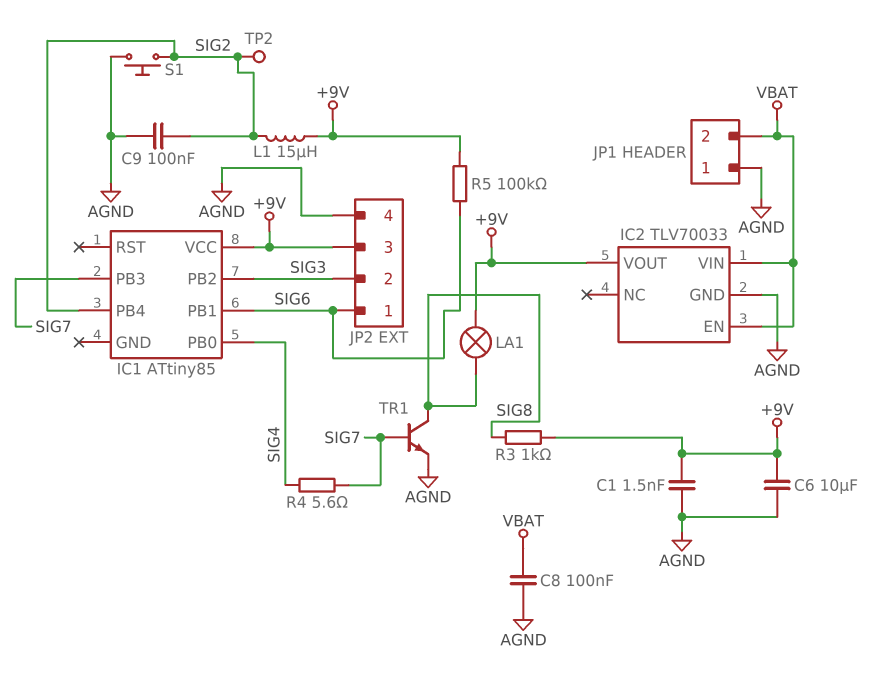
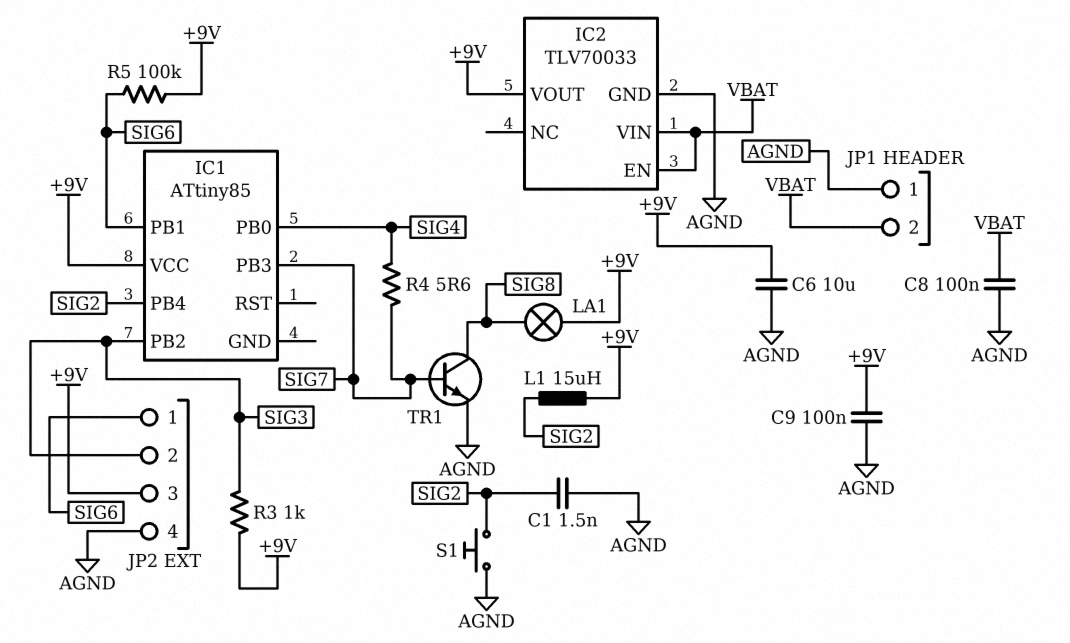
C1: 1.5nF (+9V, AGND) -> 1.5nF (AGND, SIG2)
C9: 100nF (AGND, SIG2) -> 100nF (+9V, AGND)
R3: 1k (+9V, SIG8) -> 1k (+9V, SIG3)
TP2: test point (SIG2) -> none

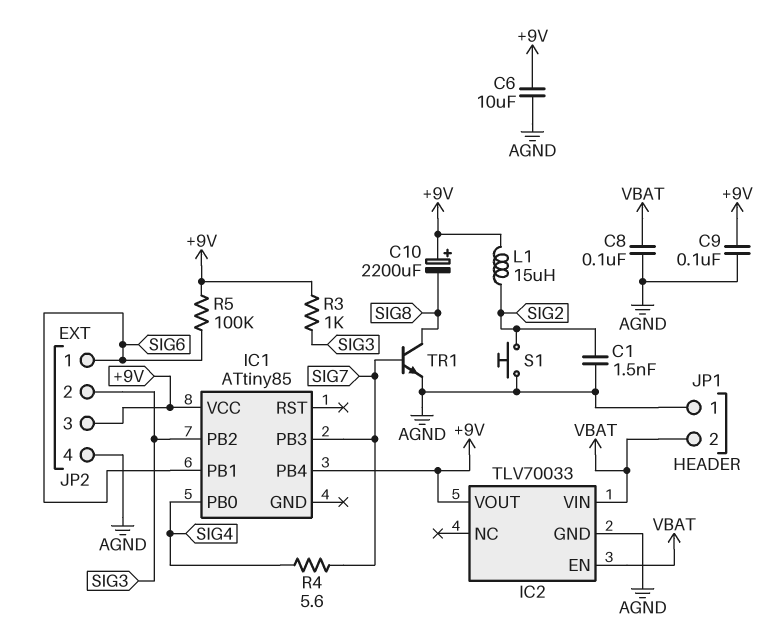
C10: none -> 2200uF (plus +9V, minus SIG8)
IC1 pin PB4: SIG2 -> +9V
LA1: lamp (+9V, SIG8) -> none

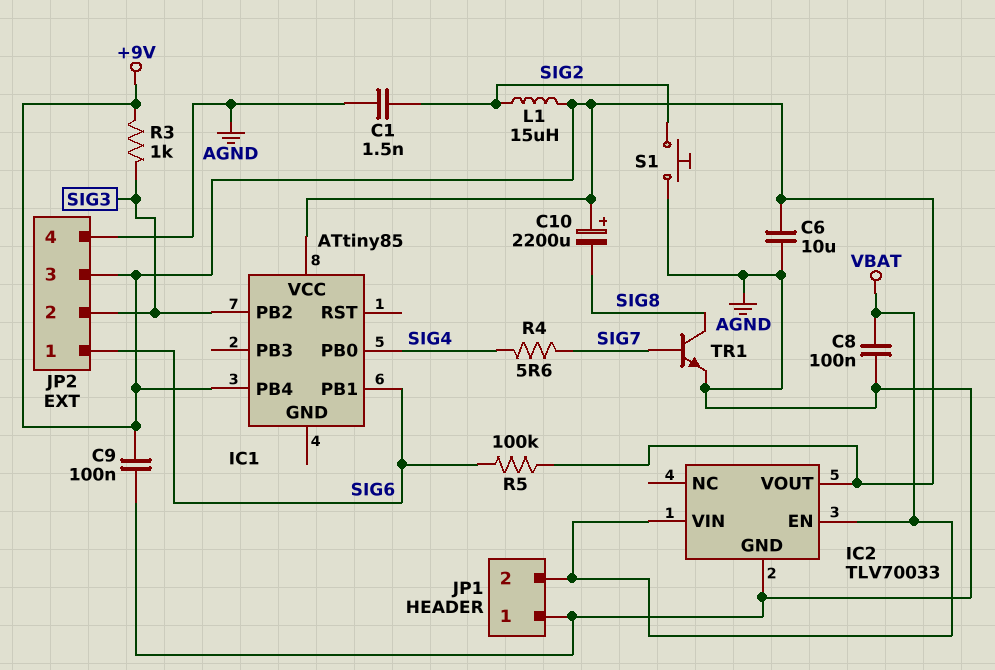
IC1 pin PB3: SIG7 -> none

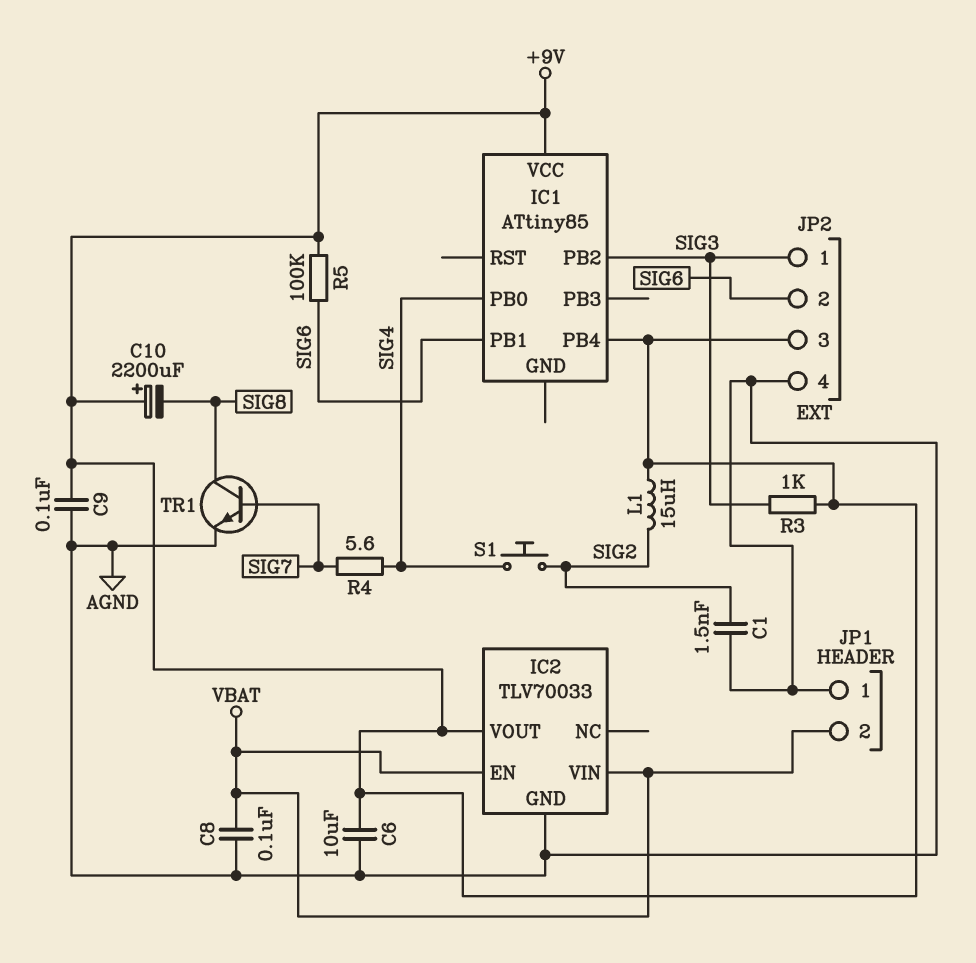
JP2 pin 1: SIG6 -> SIG3
JP2 pin 2: SIG3 -> SIG6
S1: button (AGND, SIG2) -> button (SIG2, SIG4)

